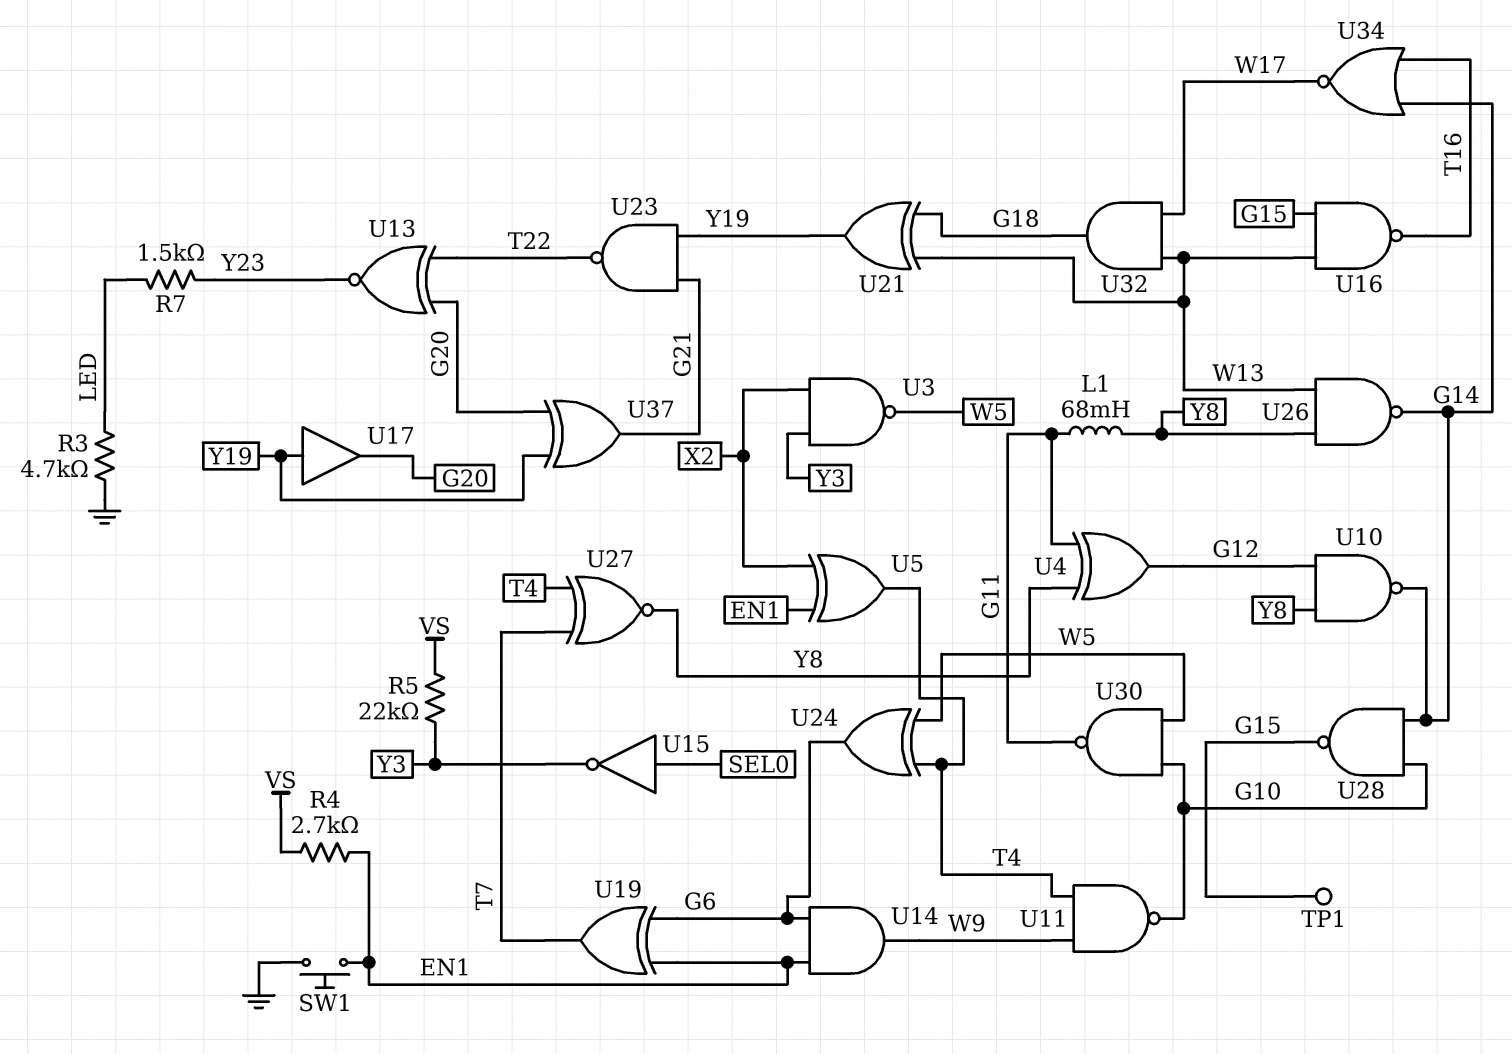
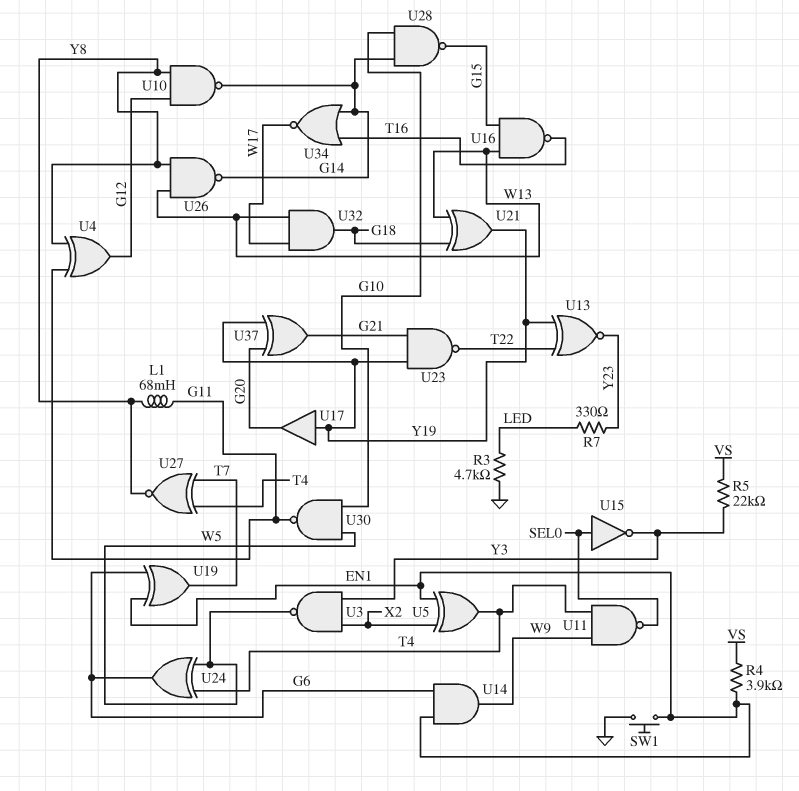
R4: 2.7k (EN1, VS) -> 3.9k (EN1, VS)
R7: 1.5k (LED, Y23) -> 330 (LED, Y23)
TP1: test point (G15) -> none
U11: NAND (in T4, in W9, out G10) -> NAND (in T4, in W9, out SEL0)
U13: XNOR (in G20, in T22, out Y23) -> XNOR (in T22, in Y19, out Y23)

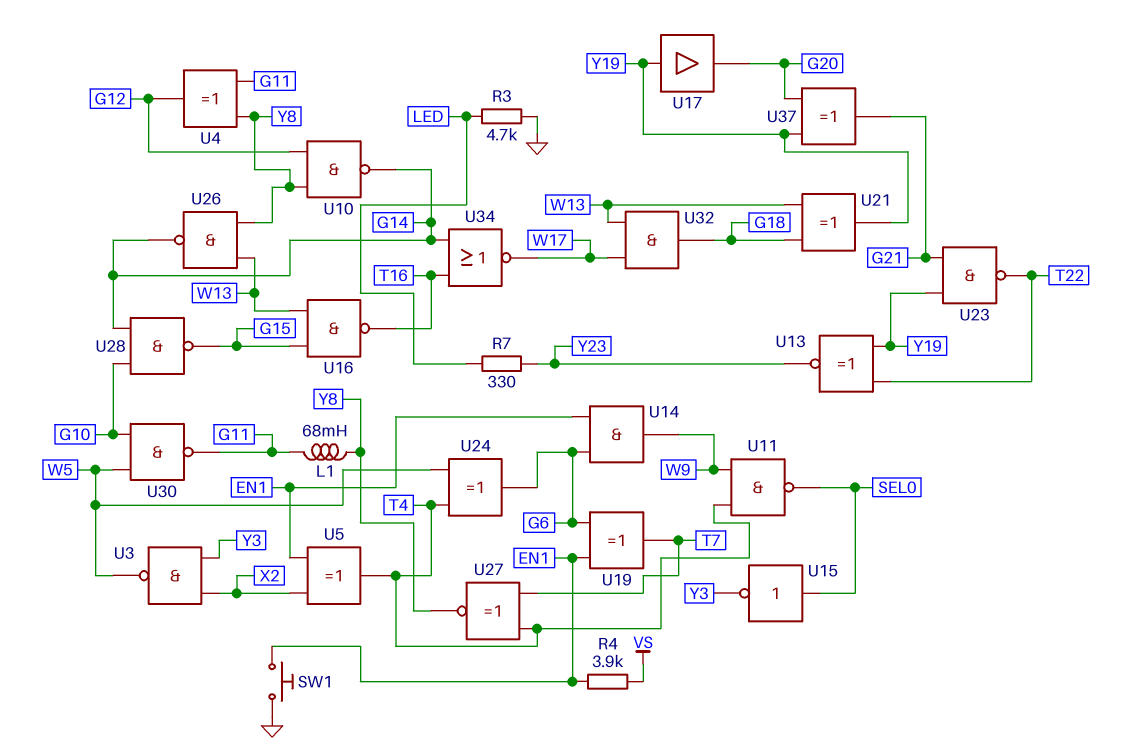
R5: 22k (VS, Y3) -> none

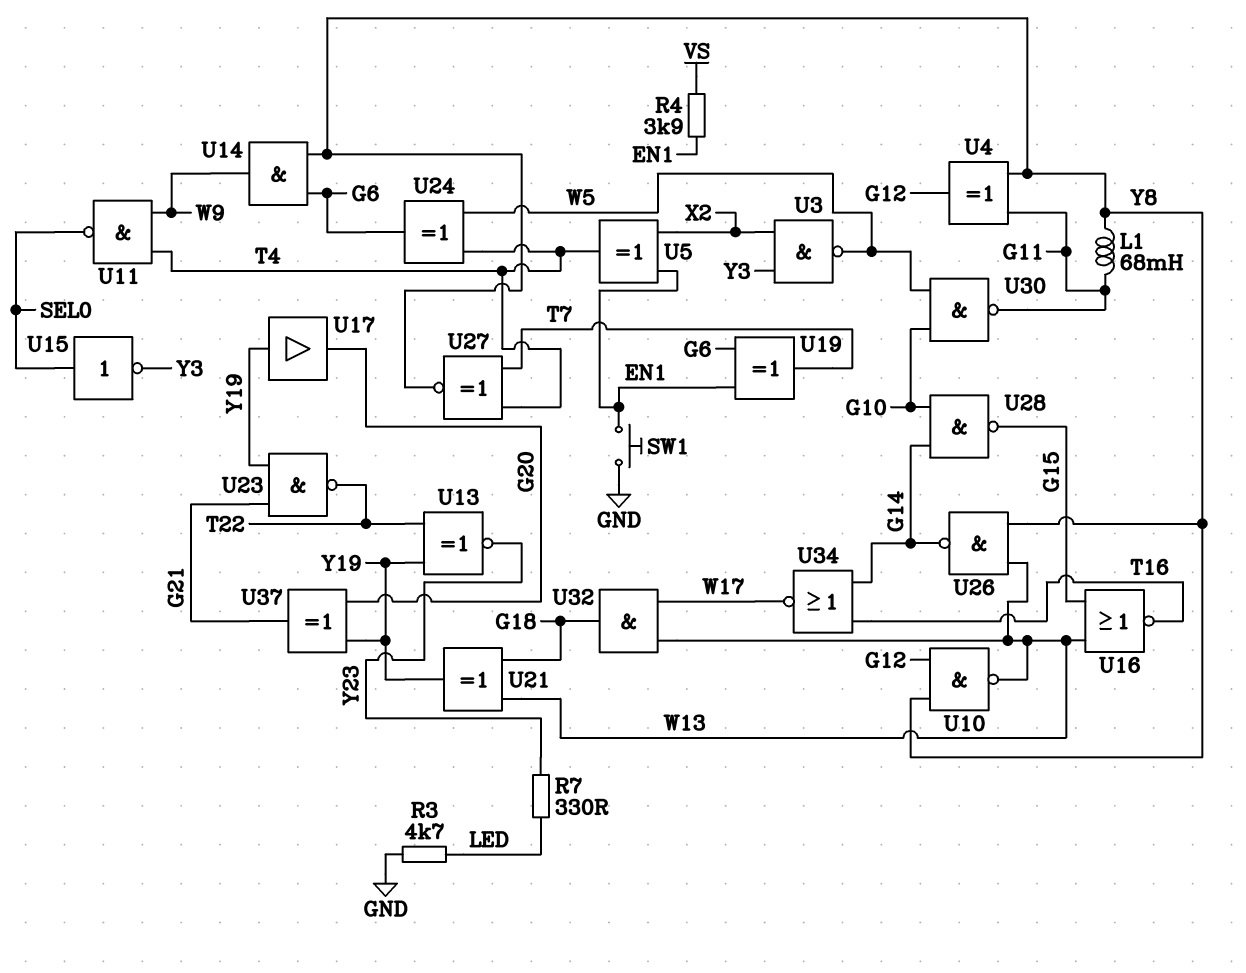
U10: NAND (in G12, in Y8, out G14) -> NAND (in G12, in Y8, out W13)
U14: AND (in EN1, in G6, out W9) -> AND (in G6, in Y8, out W9)
U16: NAND (in G15, in W13, out T16) -> NOR (in G15, in W13, out T16)

